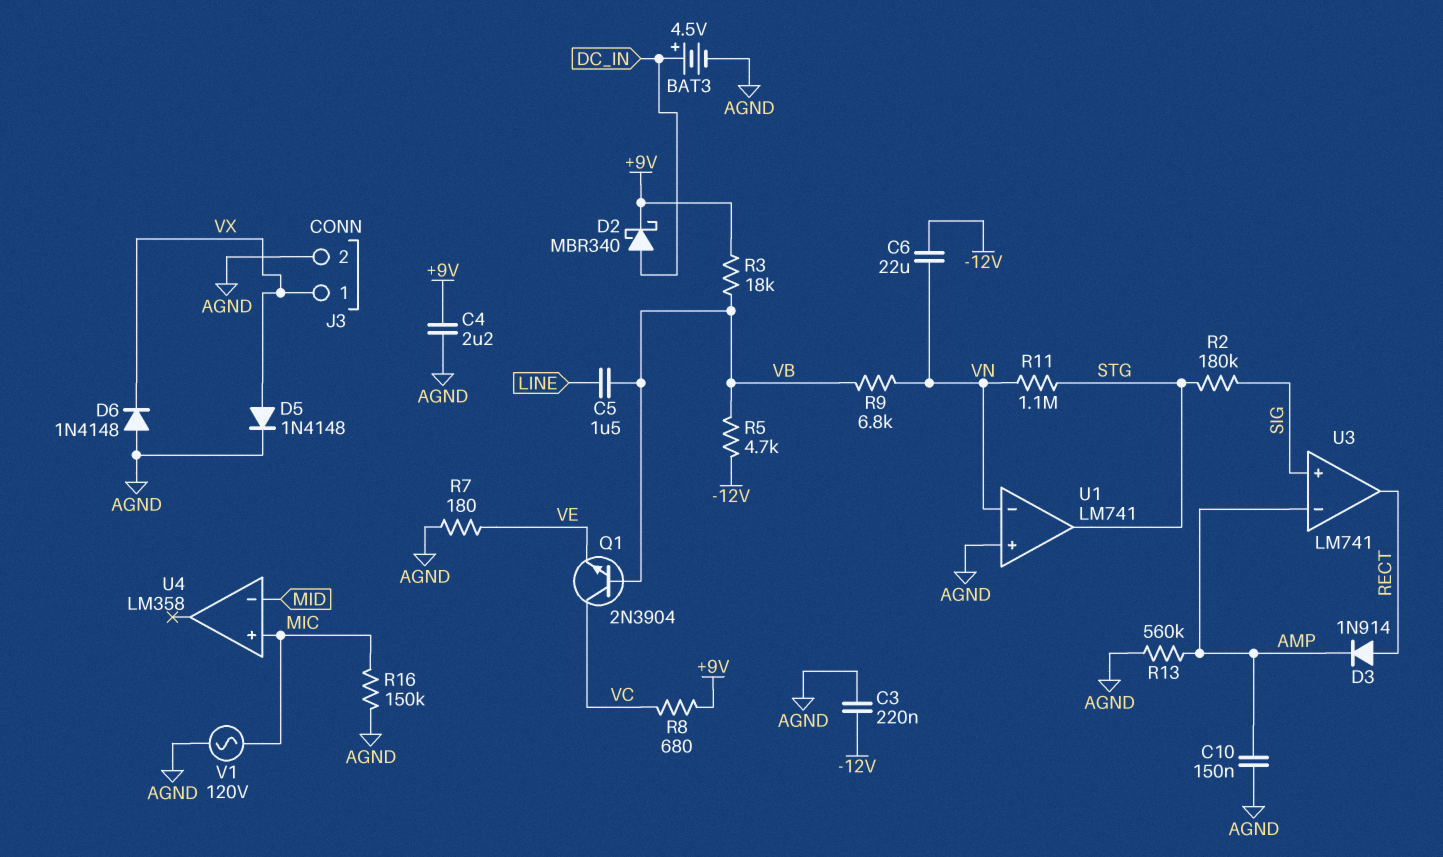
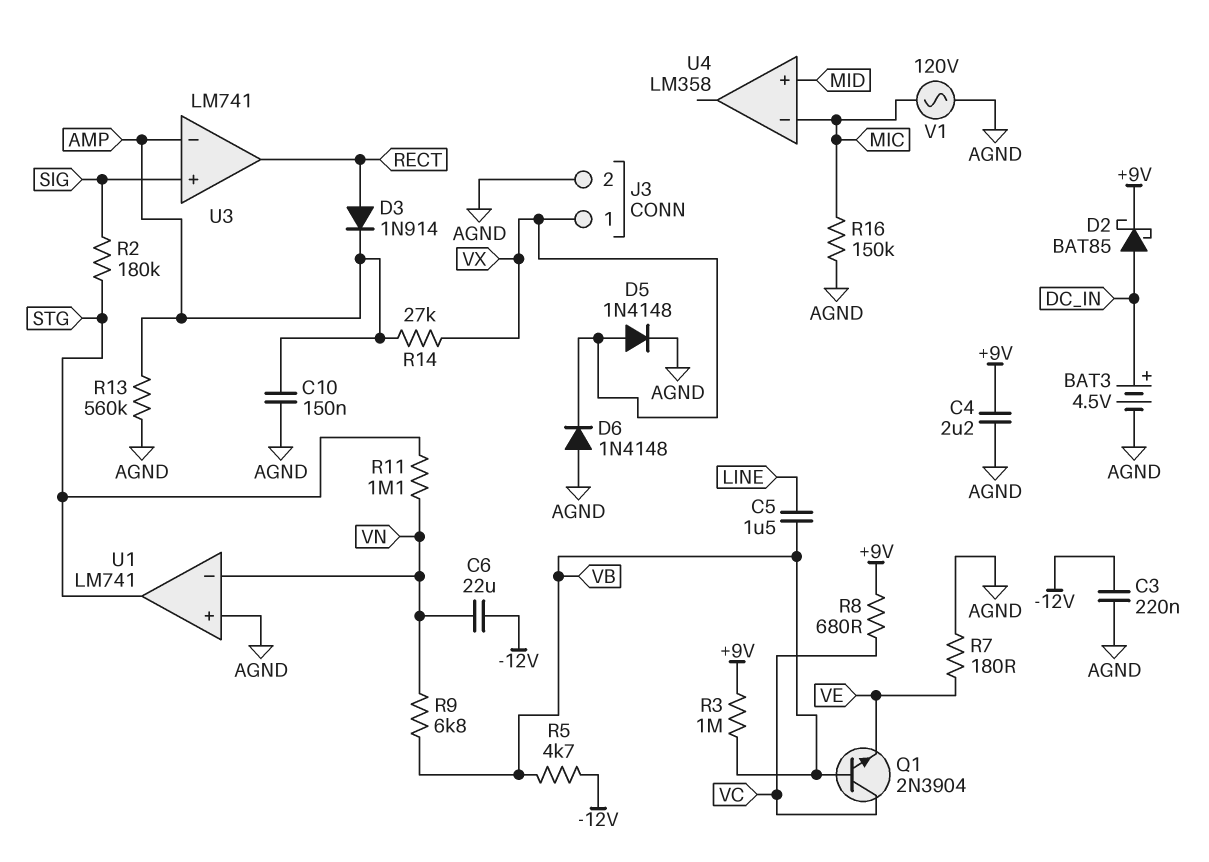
D2: schottky MBR340 (A DC_IN, K +9V) -> schottky BAT85 (A DC_IN, K +9V)
R3: 18k (+9V, VB) -> 1M (+9V, VB)
R14: none -> 27k (AMP, VX)
U4 pin in+: MIC -> MID
U4 pin in-: MID -> MIC

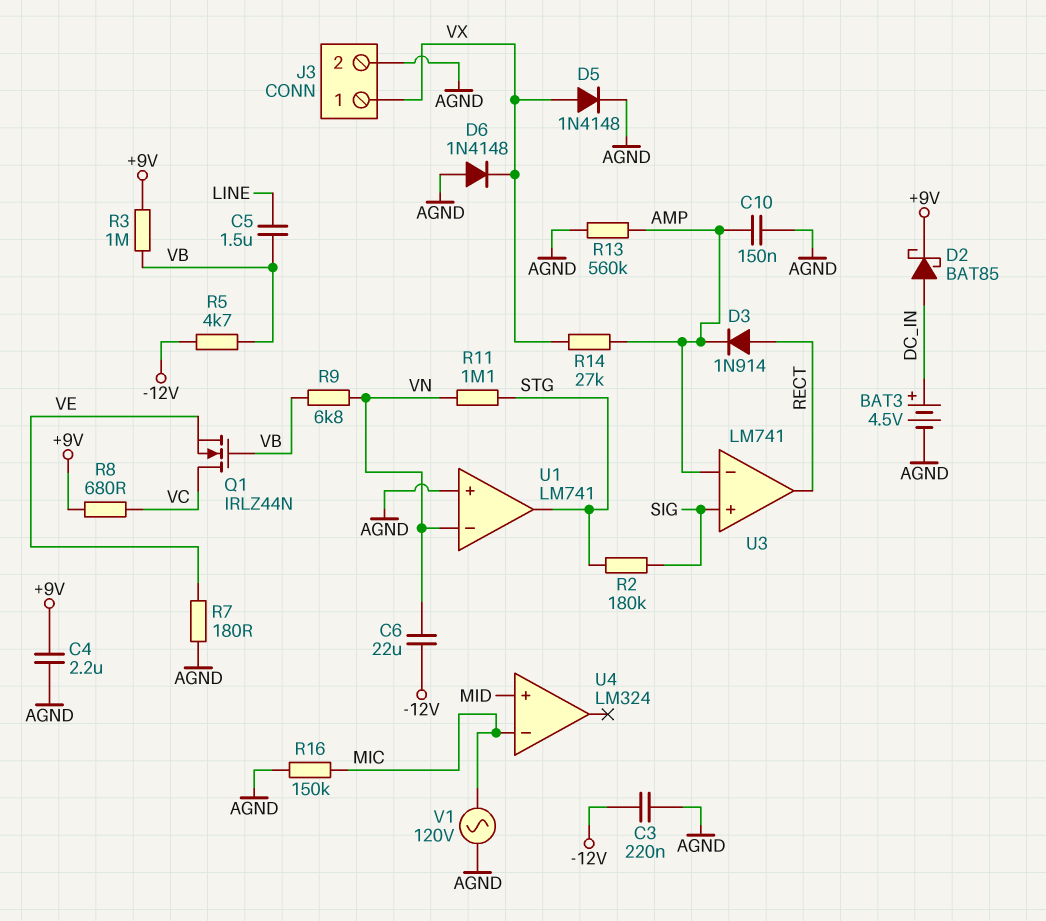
Q1: NPN 2N3904 (B VB, C VC, E VE) -> NMOS IRLZ44N (G VB, D VC, S VE)
U4: LM358 -> LM324

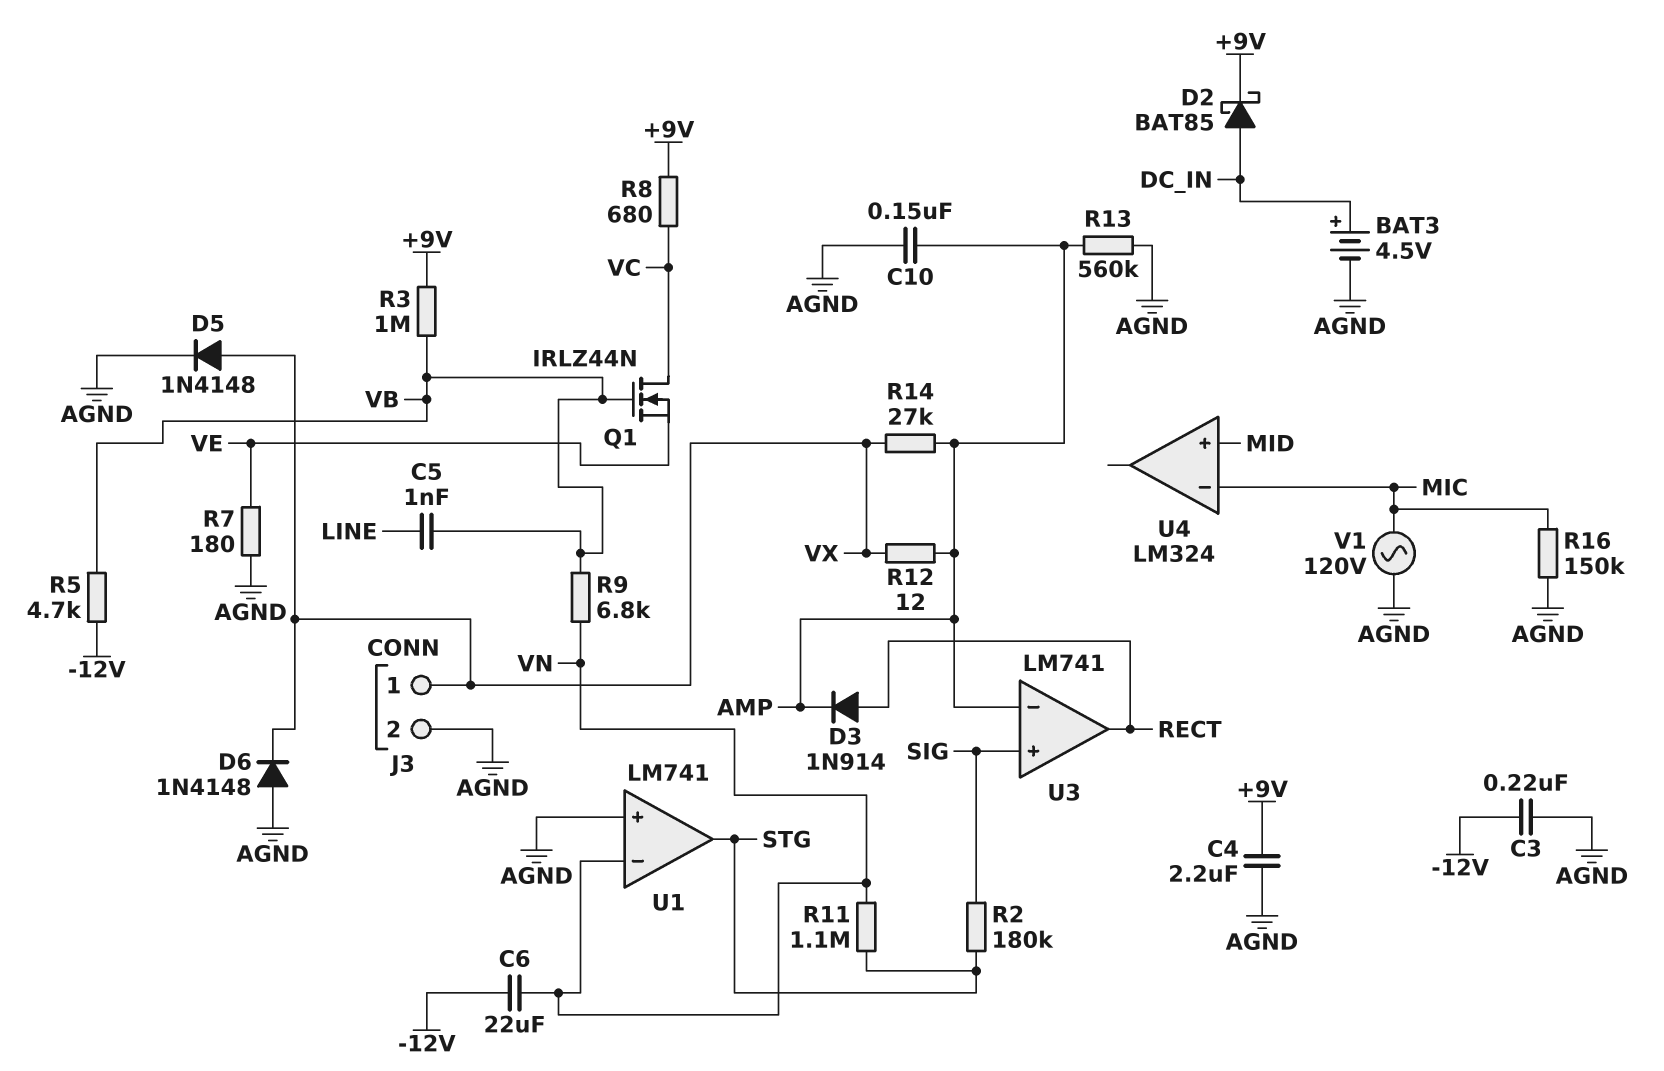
C5: 1.5uF (LINE, VB) -> 1nF (LINE, VB)
R12: none -> 12 (AMP, VX)

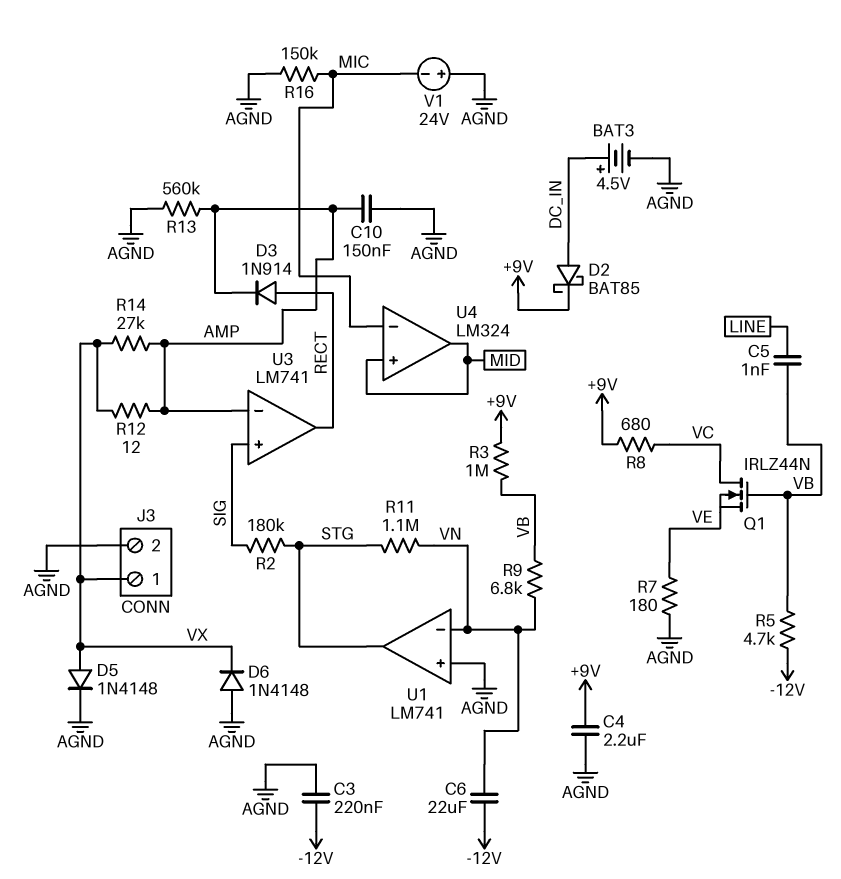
U4 pin out: none -> MID
V1: AC 120V (AGND, MIC) -> 24V (plus AGND, minus MIC)

